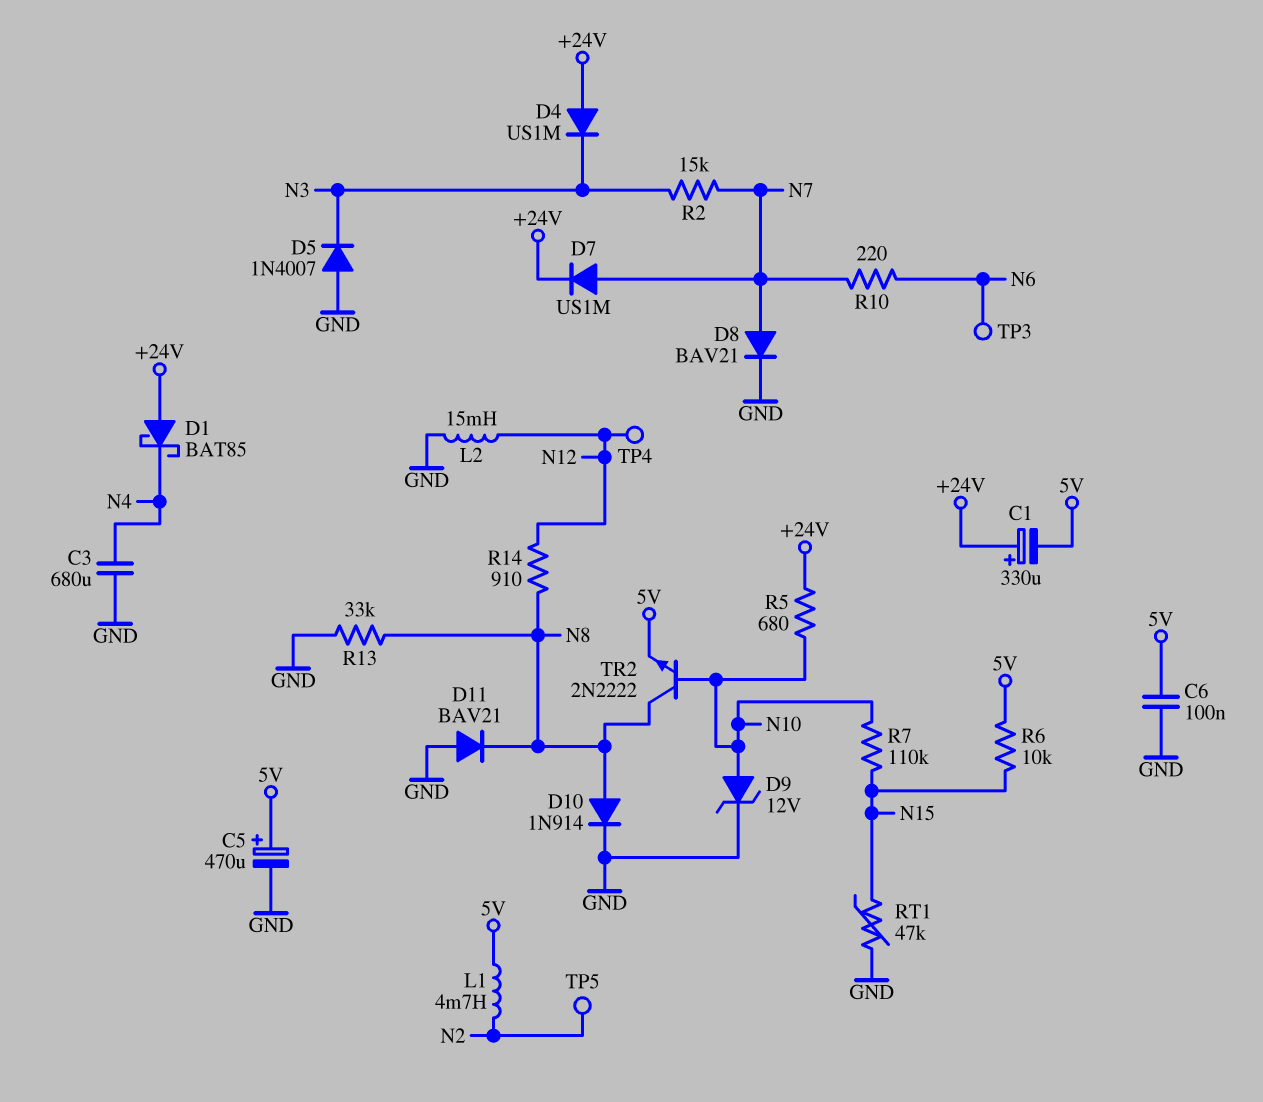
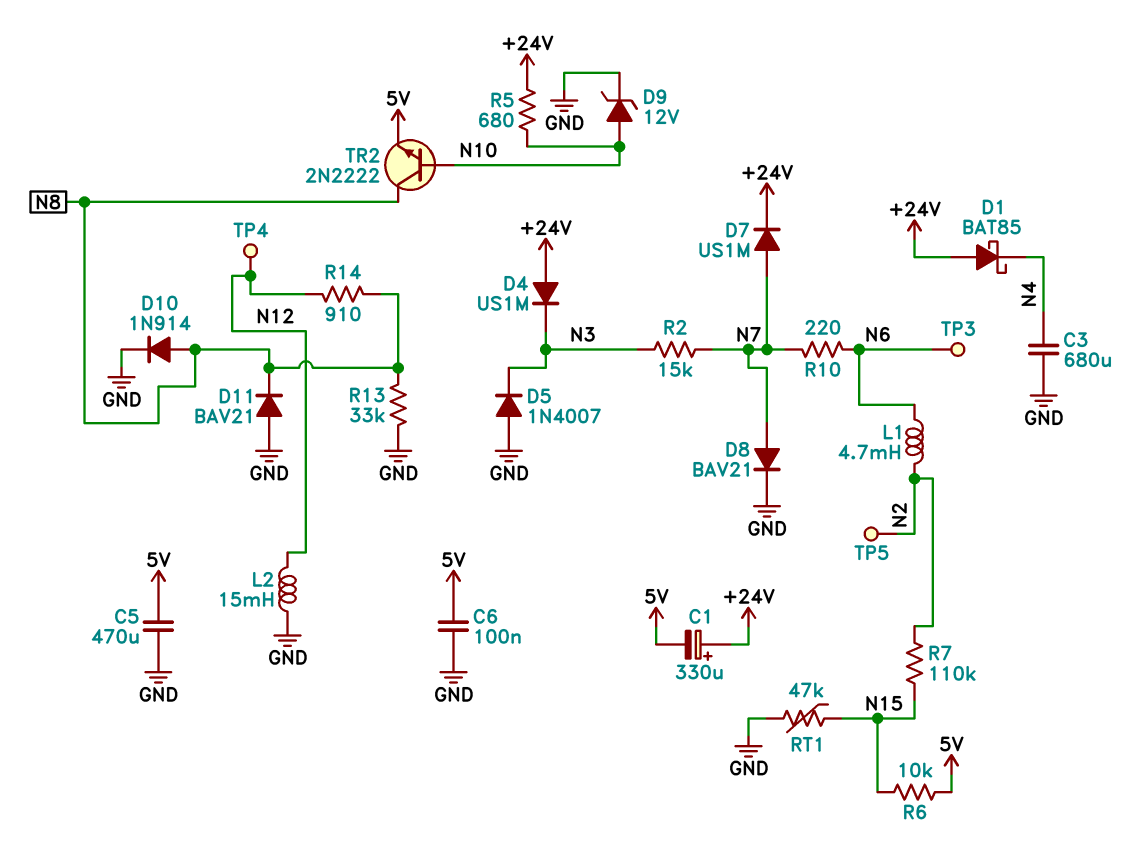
C5: 470uF (plus 5V, minus GND) -> 470uF (5V, GND)
L1: 4.7mH (5V, N2) -> 4.7mH (N2, N6)
R7: 110k (N10, N15) -> 110k (N2, N15)

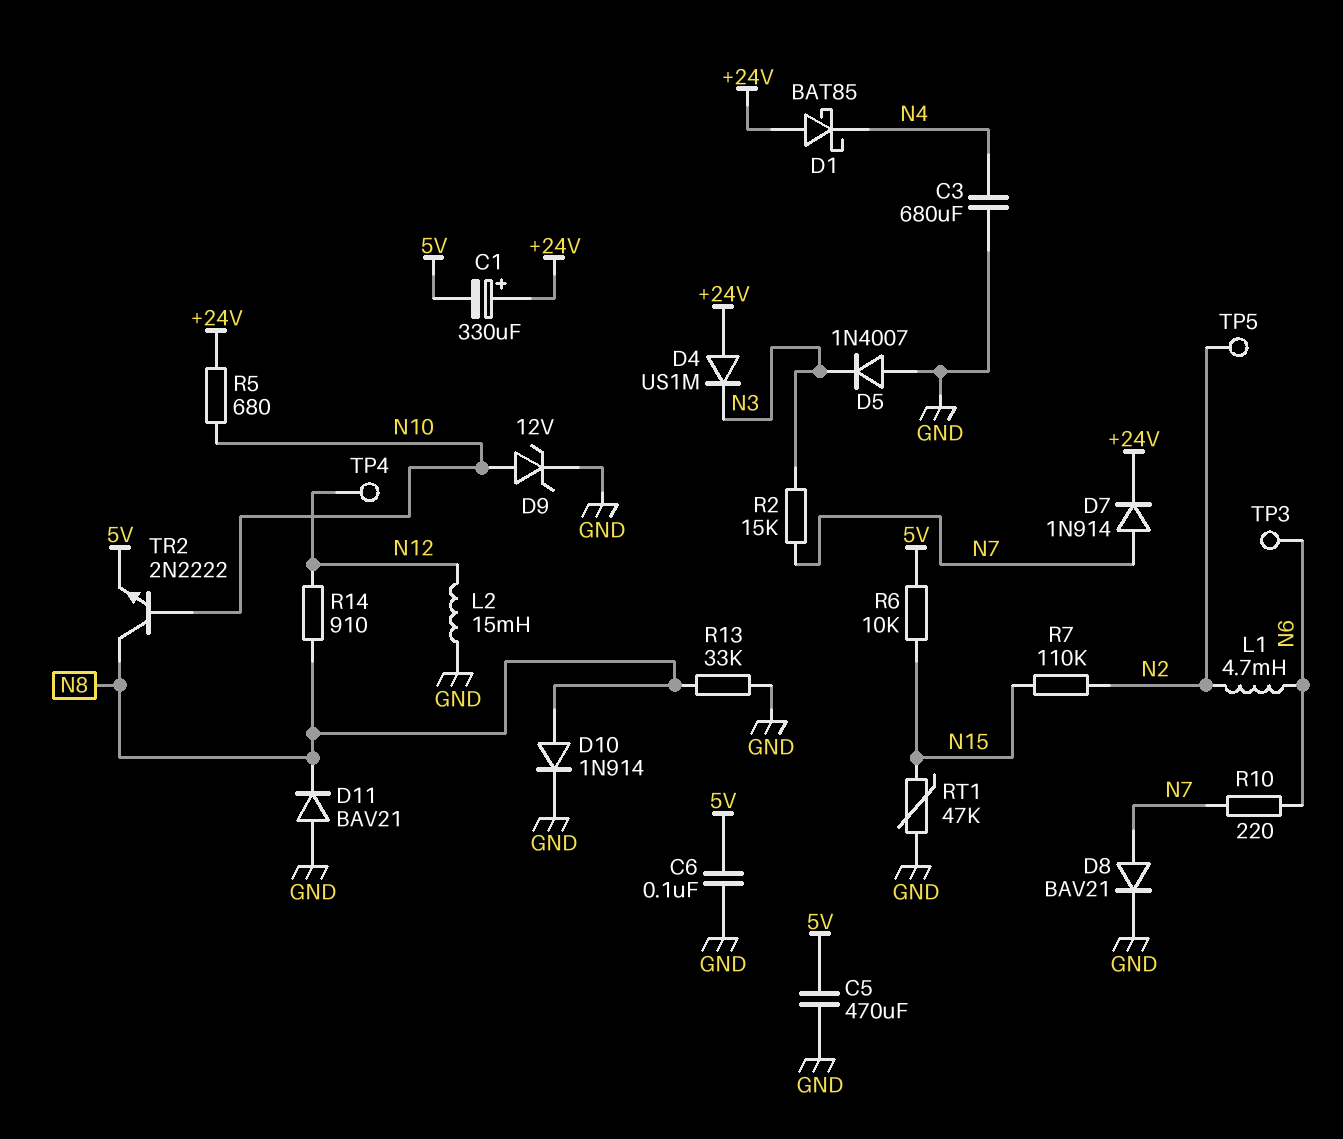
D7: diode US1M (A N7, K +24V) -> diode 1N914 (A N7, K +24V)

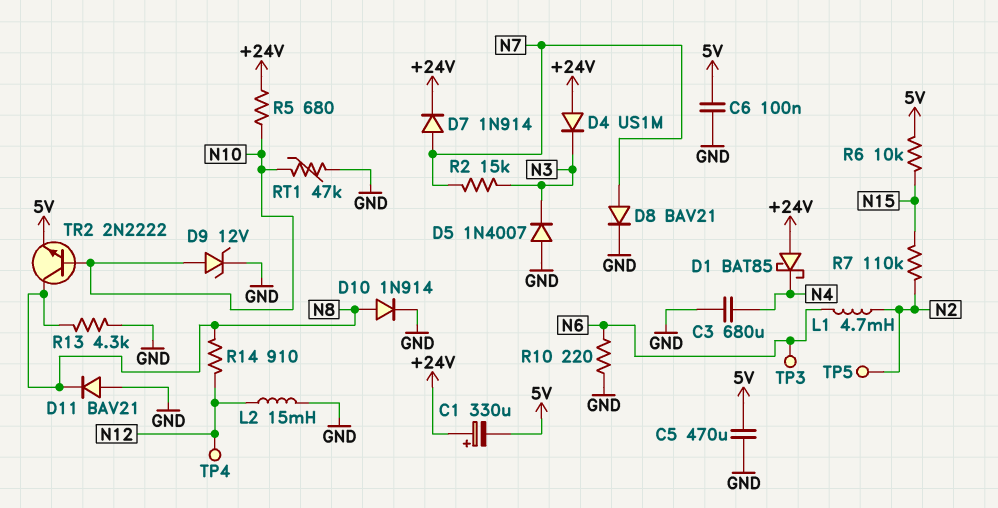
R10: 220 (N6, N7) -> 220 (GND, N6)
R13: 33k (GND, N8) -> 4.3k (GND, N8)
RT1: 47k (GND, N15) -> 47k (GND, N10)

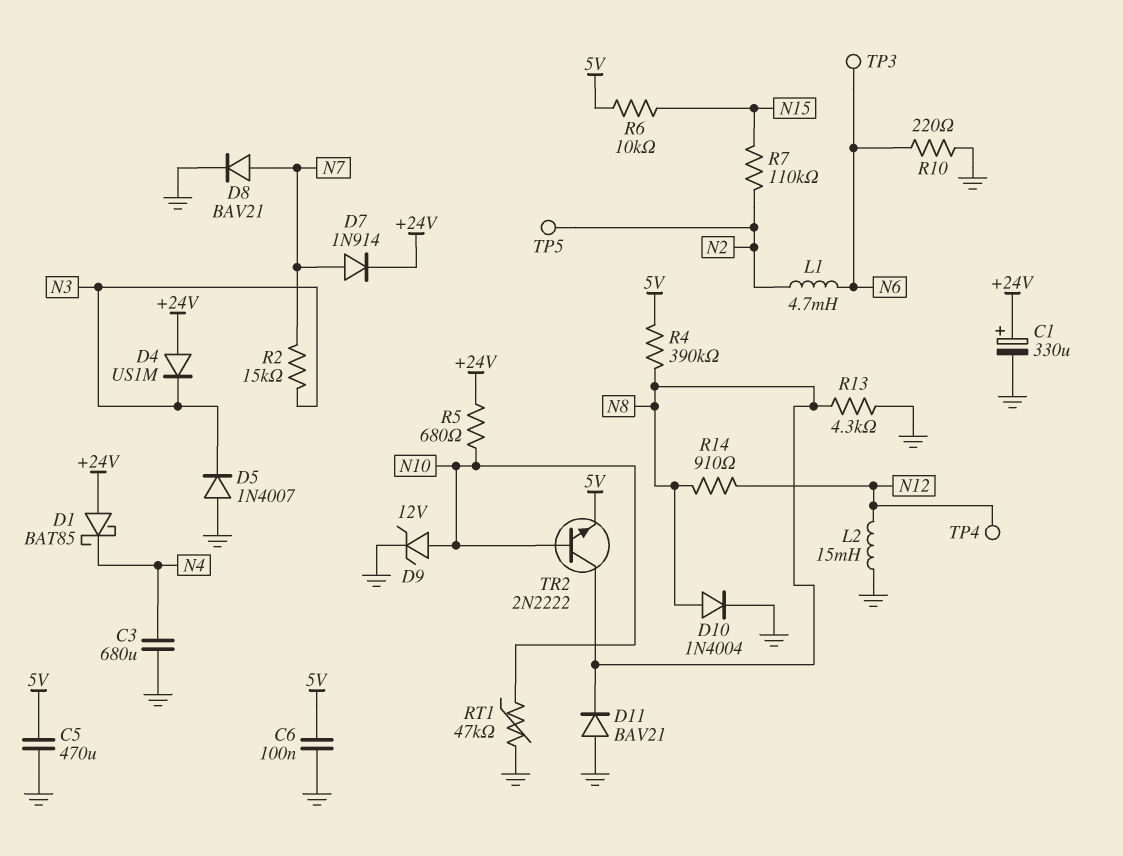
C1: 330uF (plus +24V, minus 5V) -> 330uF (plus +24V, minus GND)
D10: diode 1N914 (A N8, K GND) -> diode 1N4004 (A N8, K GND)
R4: none -> 390k (5V, N8)

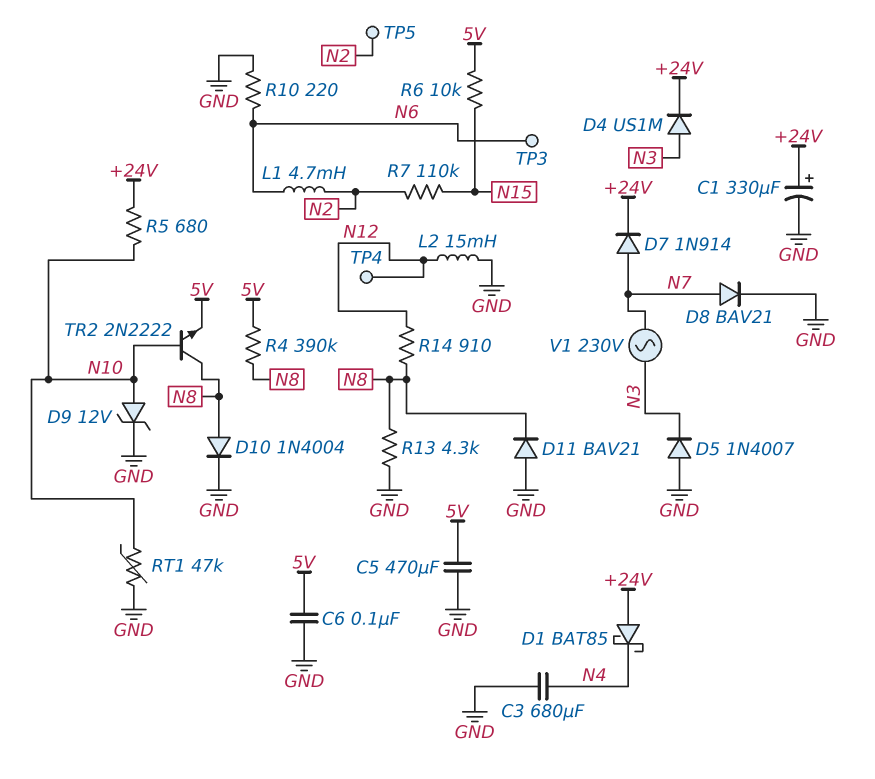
D4: diode US1M (A +24V, K N3) -> diode US1M (A N3, K +24V)
R2: 15k (N3, N7) -> none
V1: none -> AC 230V (N3, N7)

